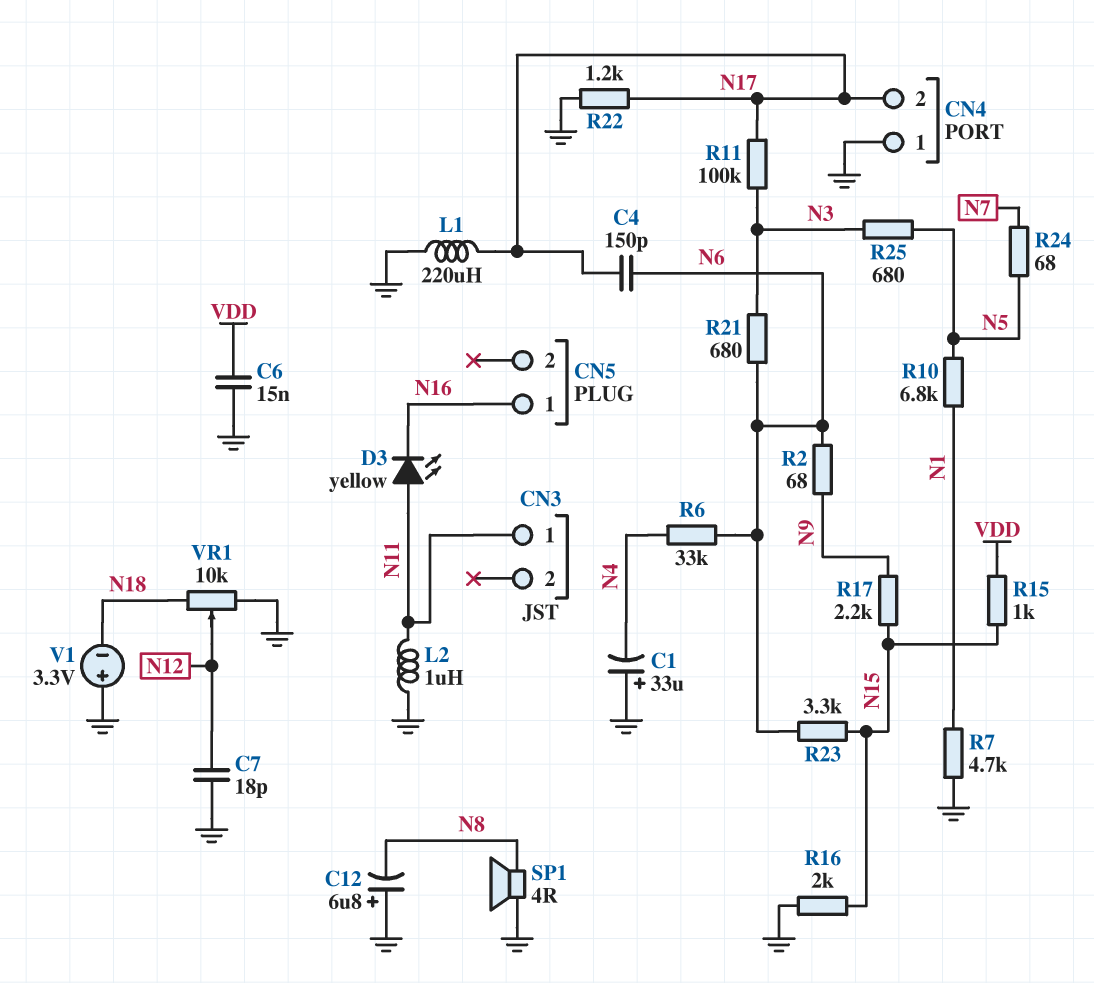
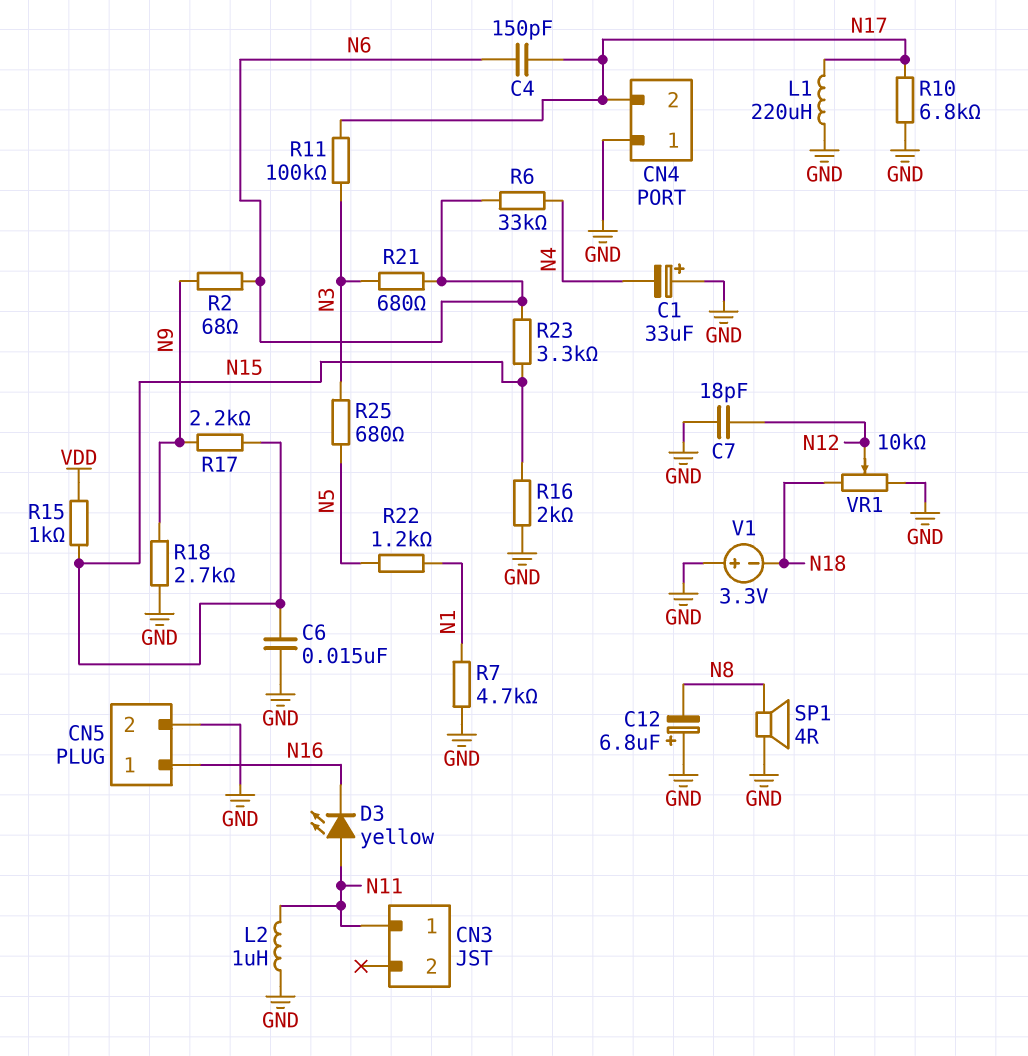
C6: 15nF (GND, VDD) -> 15nF (GND, N15)
CN5 pin 2: none -> GND
R10: 6.8k (N1, N5) -> 6.8k (GND, N17)
R18: none -> 2.7k (GND, N9)
R22: 1.2k (GND, N17) -> 1.2k (N1, N5)
R24: 68 (N5, N7) -> none

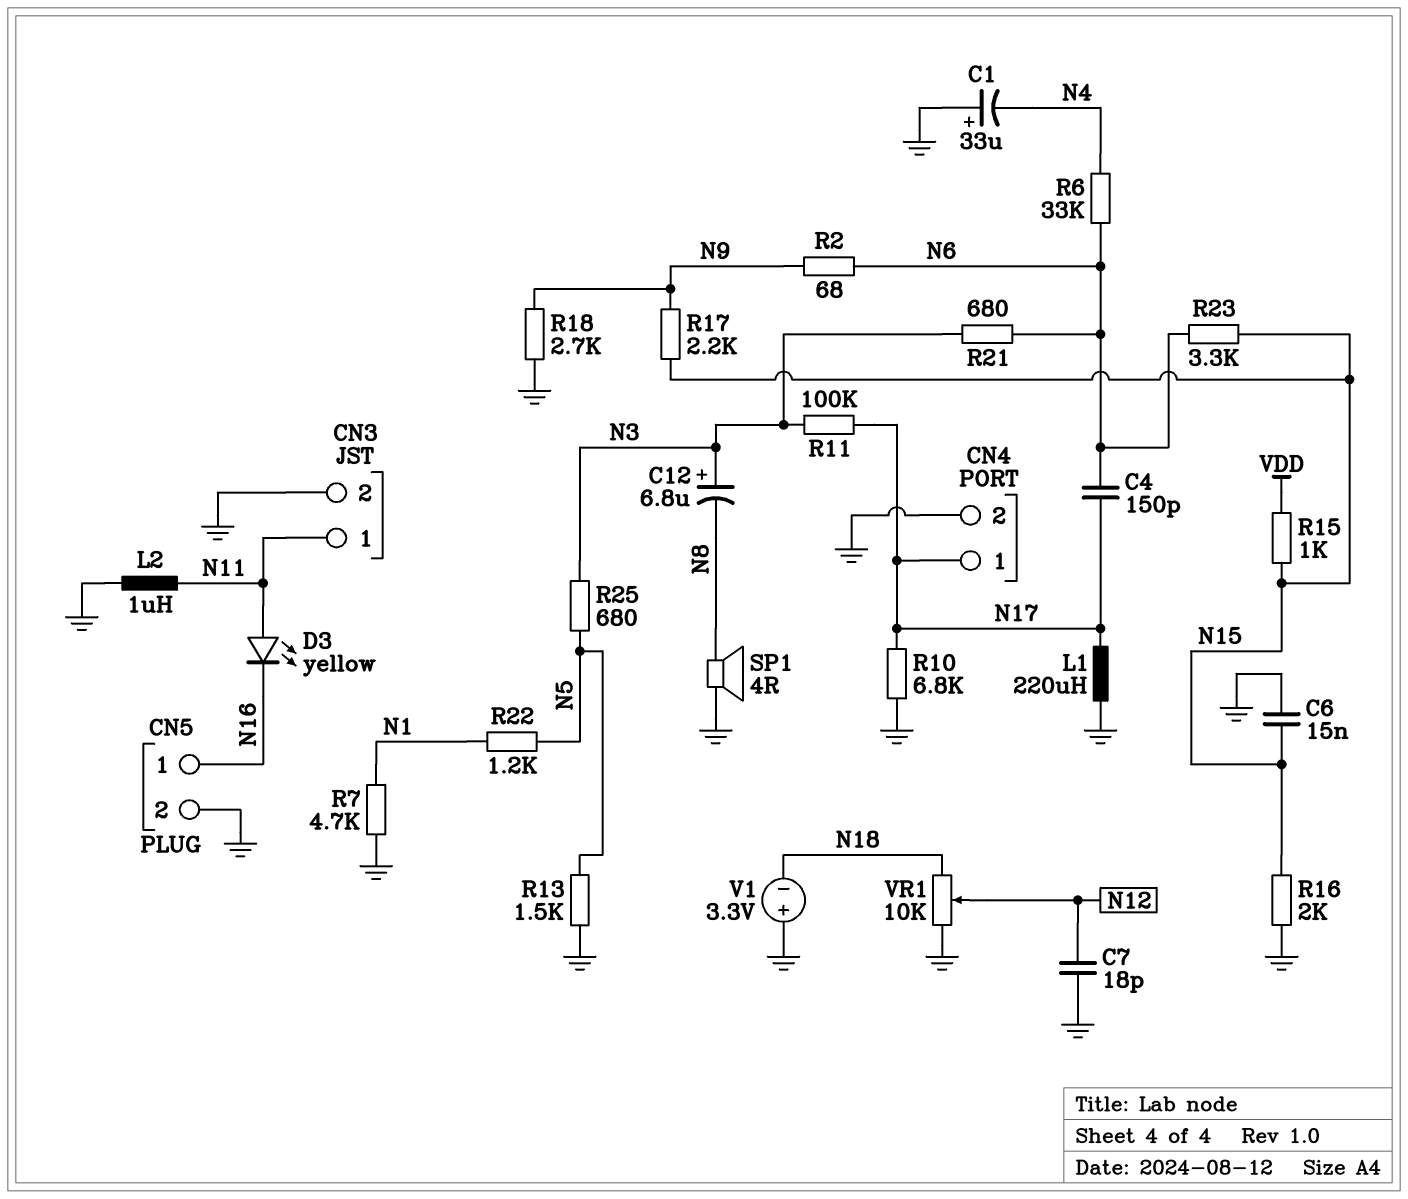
C12: 6.8uF (plus GND, minus N8) -> 6.8uF (plus N3, minus N8)
CN3 pin 2: none -> GND
CN4 pin 1: GND -> N17
CN4 pin 2: N17 -> GND
R13: none -> 1.5k (GND, N5)

